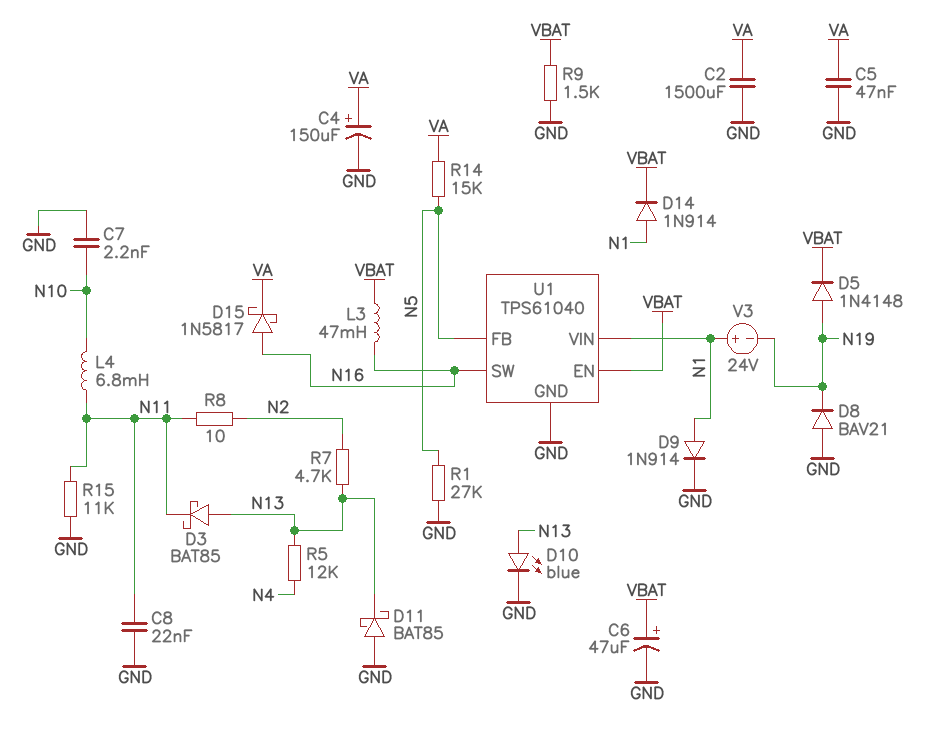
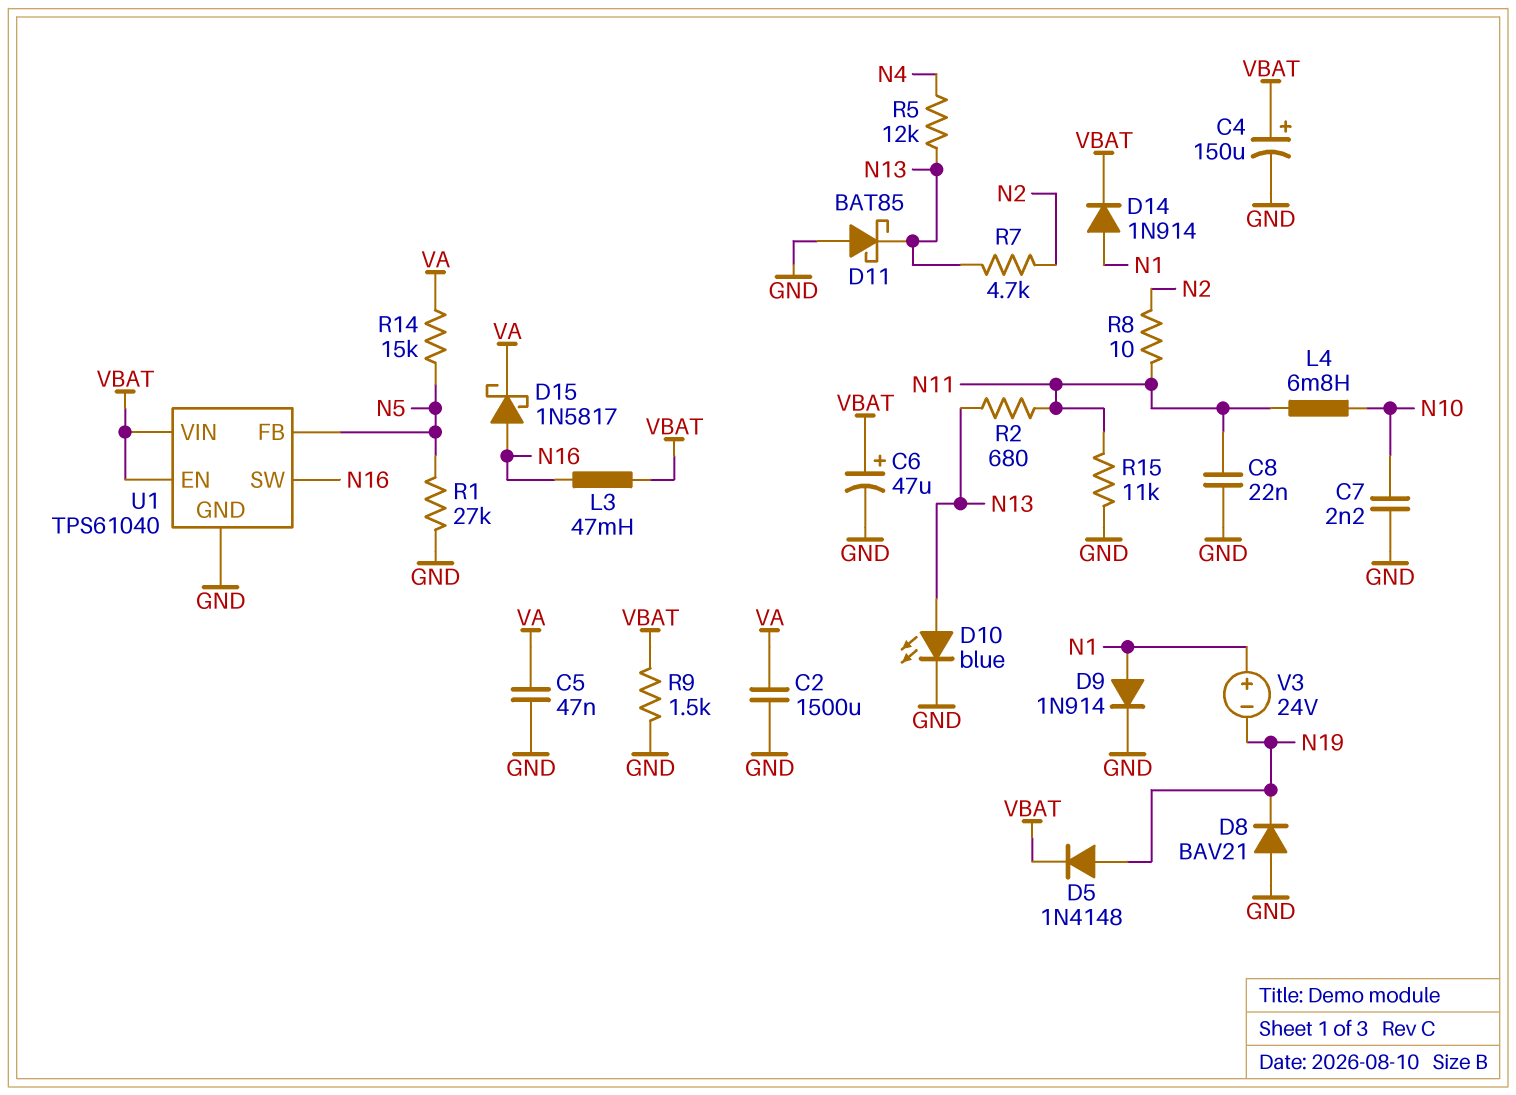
C4: 150uF (plus VA, minus GND) -> 150uF (plus VBAT, minus GND)
D3: schottky BAT85 (A N13, K N11) -> none
R2: none -> 680 (N11, N13)
U1 pin VIN: N1 -> VBAT

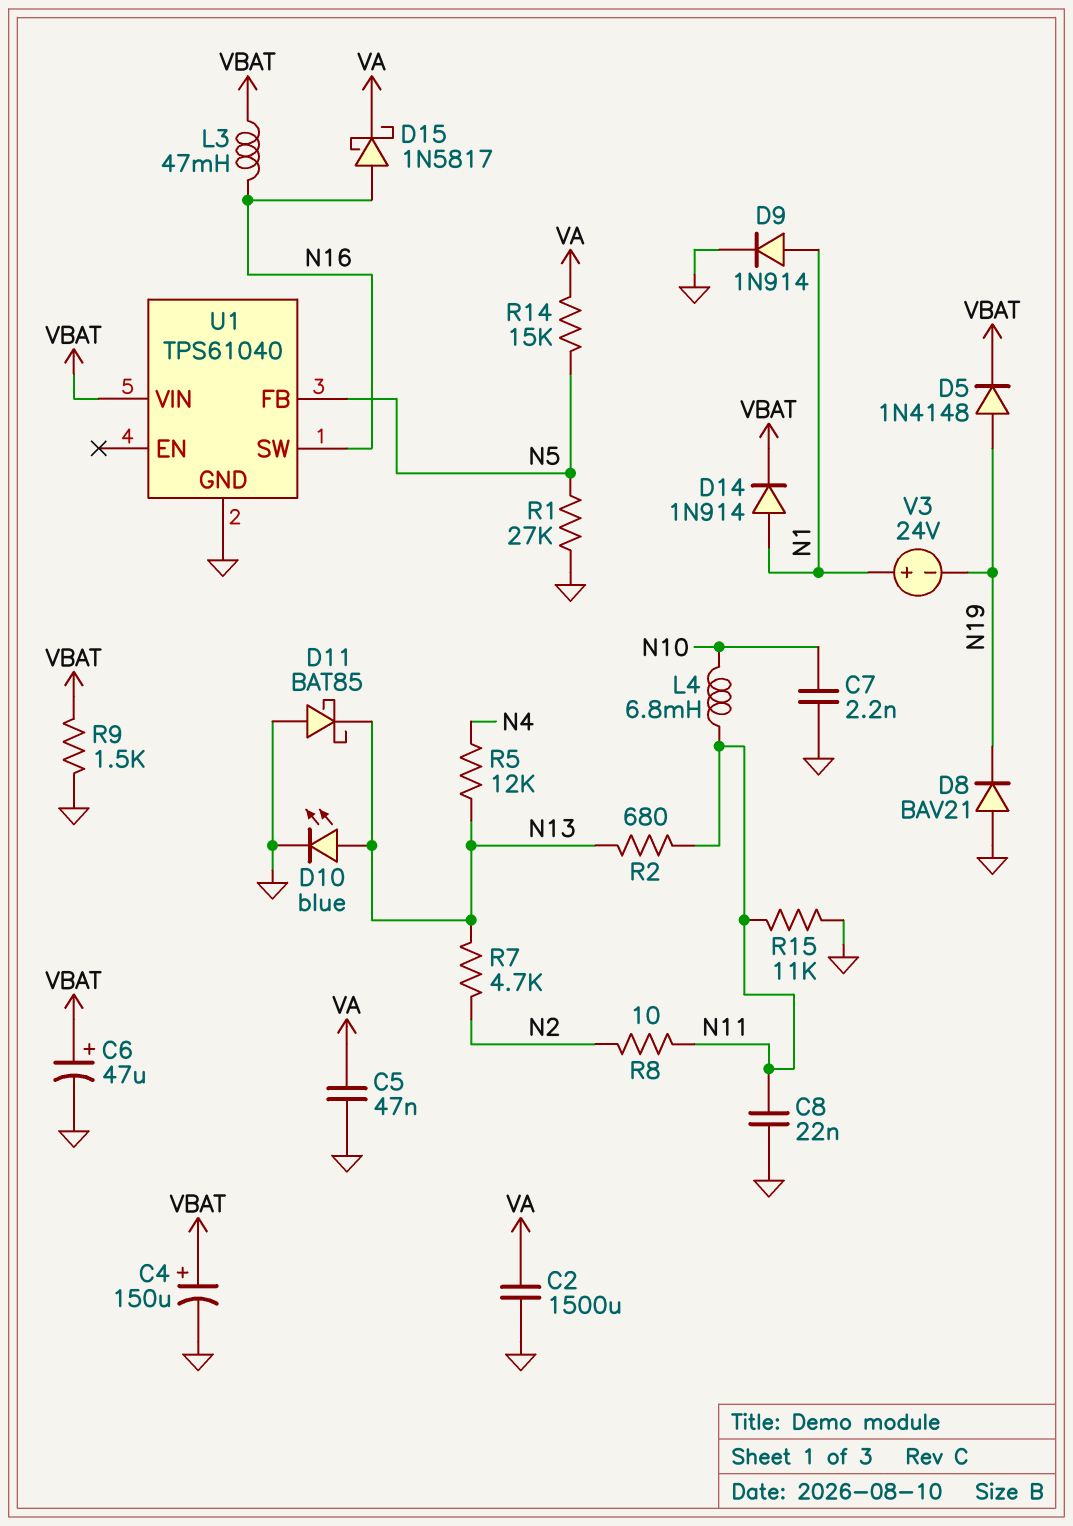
U1 pin EN: VBAT -> none

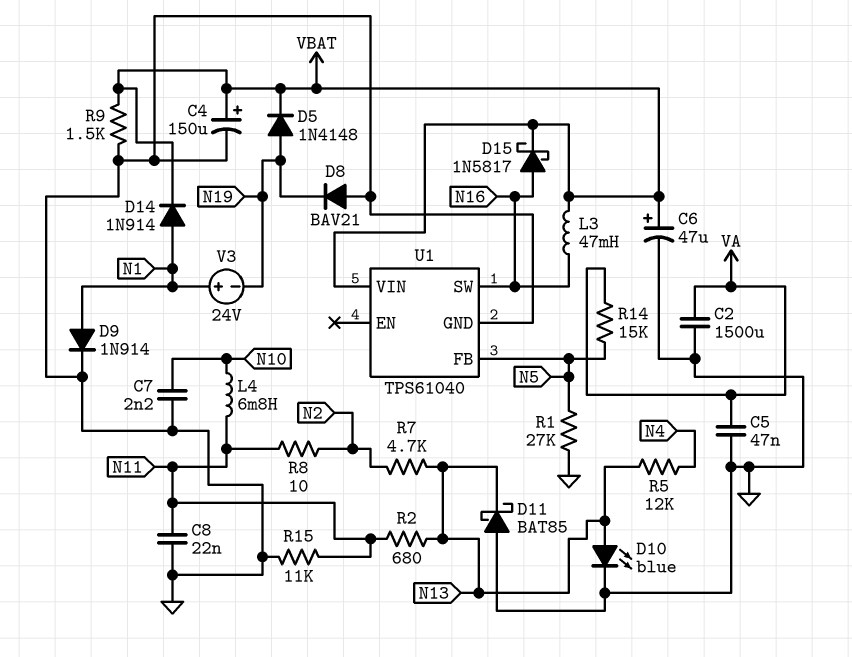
D15: schottky 1N5817 (A N16, K VA) -> schottky 1N5817 (A N16, K VBAT)

